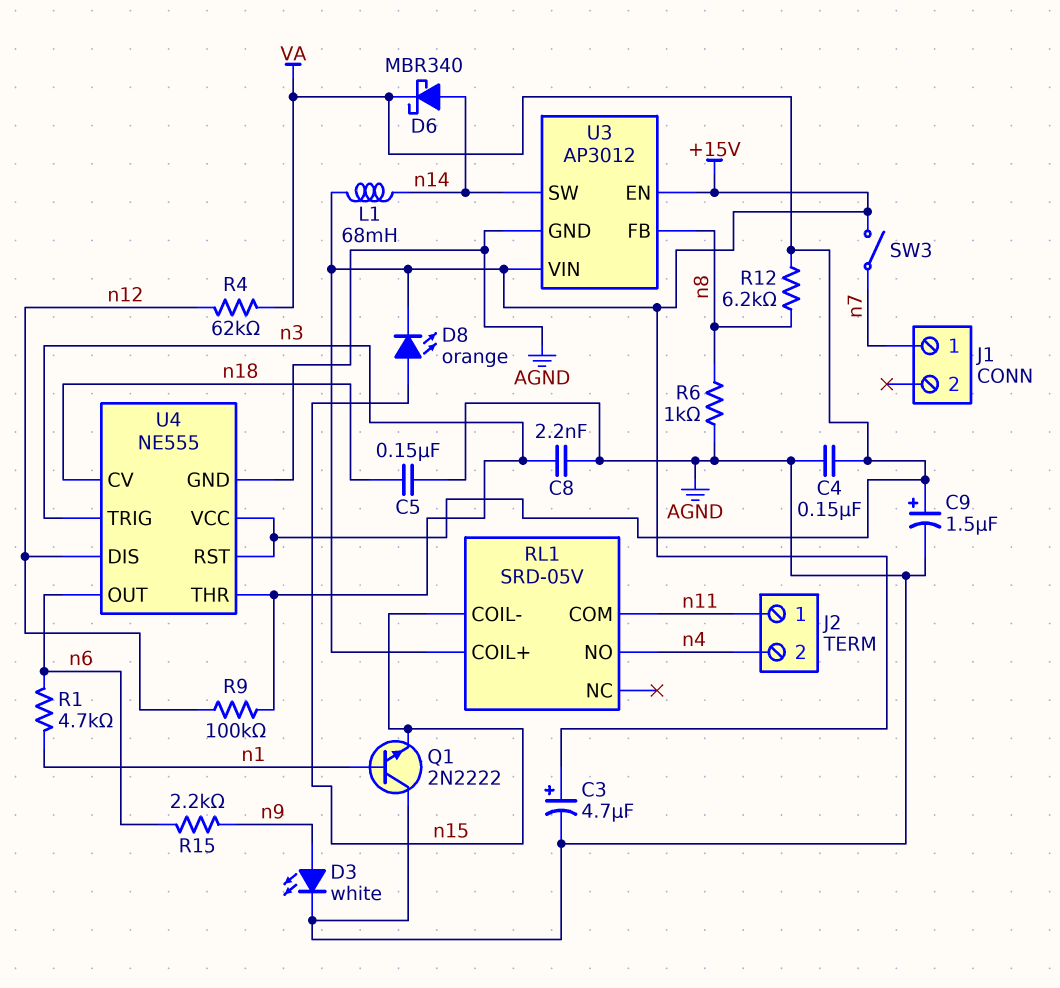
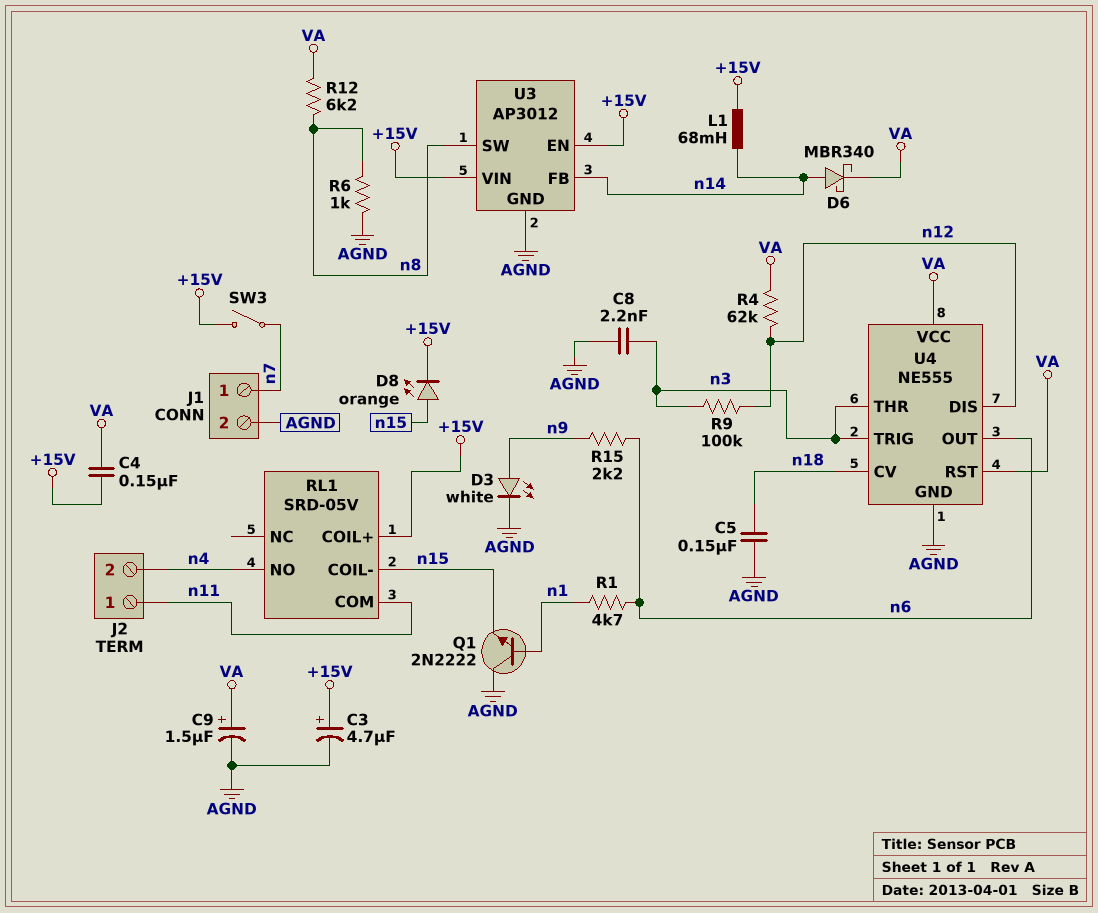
C4: 150nF (AGND, VA) -> 150nF (+15V, VA)
J1 pin 2: none -> AGND
U3 pin FB: n8 -> n14
U3 pin SW: n14 -> n8

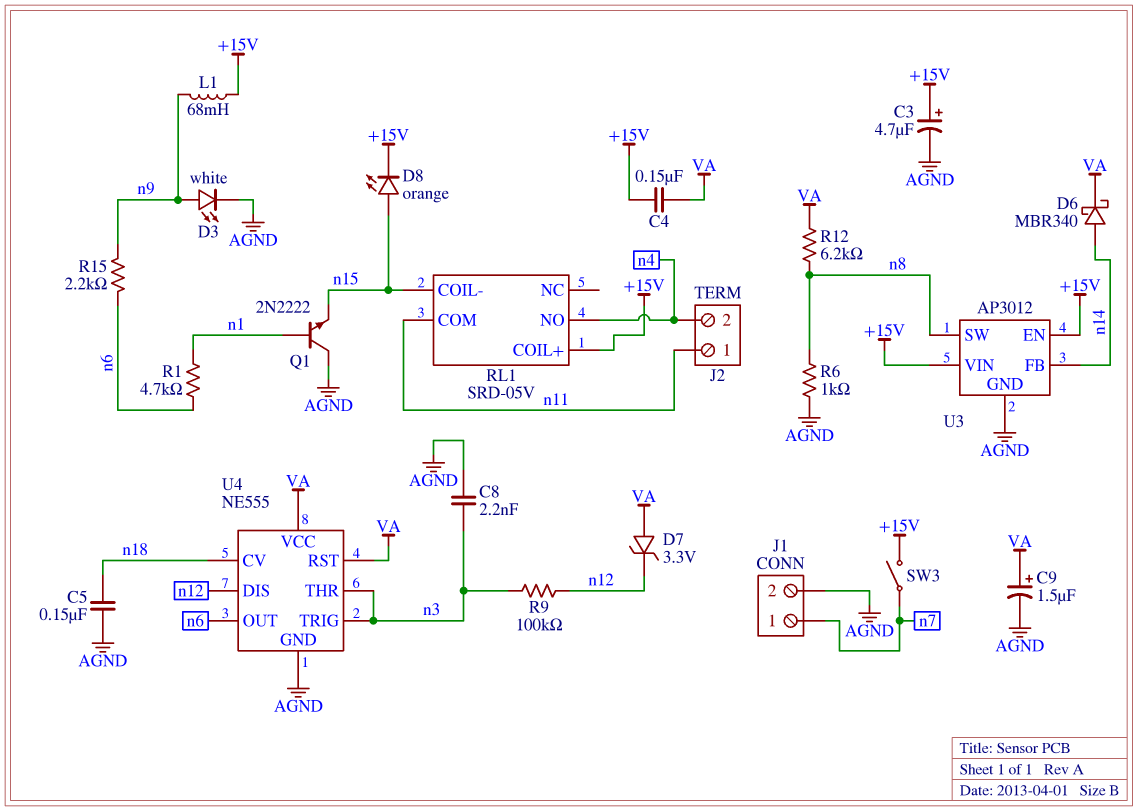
D7: none -> zener 3.3V (A VA, K n12)
L1: 68mH (+15V, n14) -> 68mH (+15V, n9)
R4: 62k (VA, n12) -> none

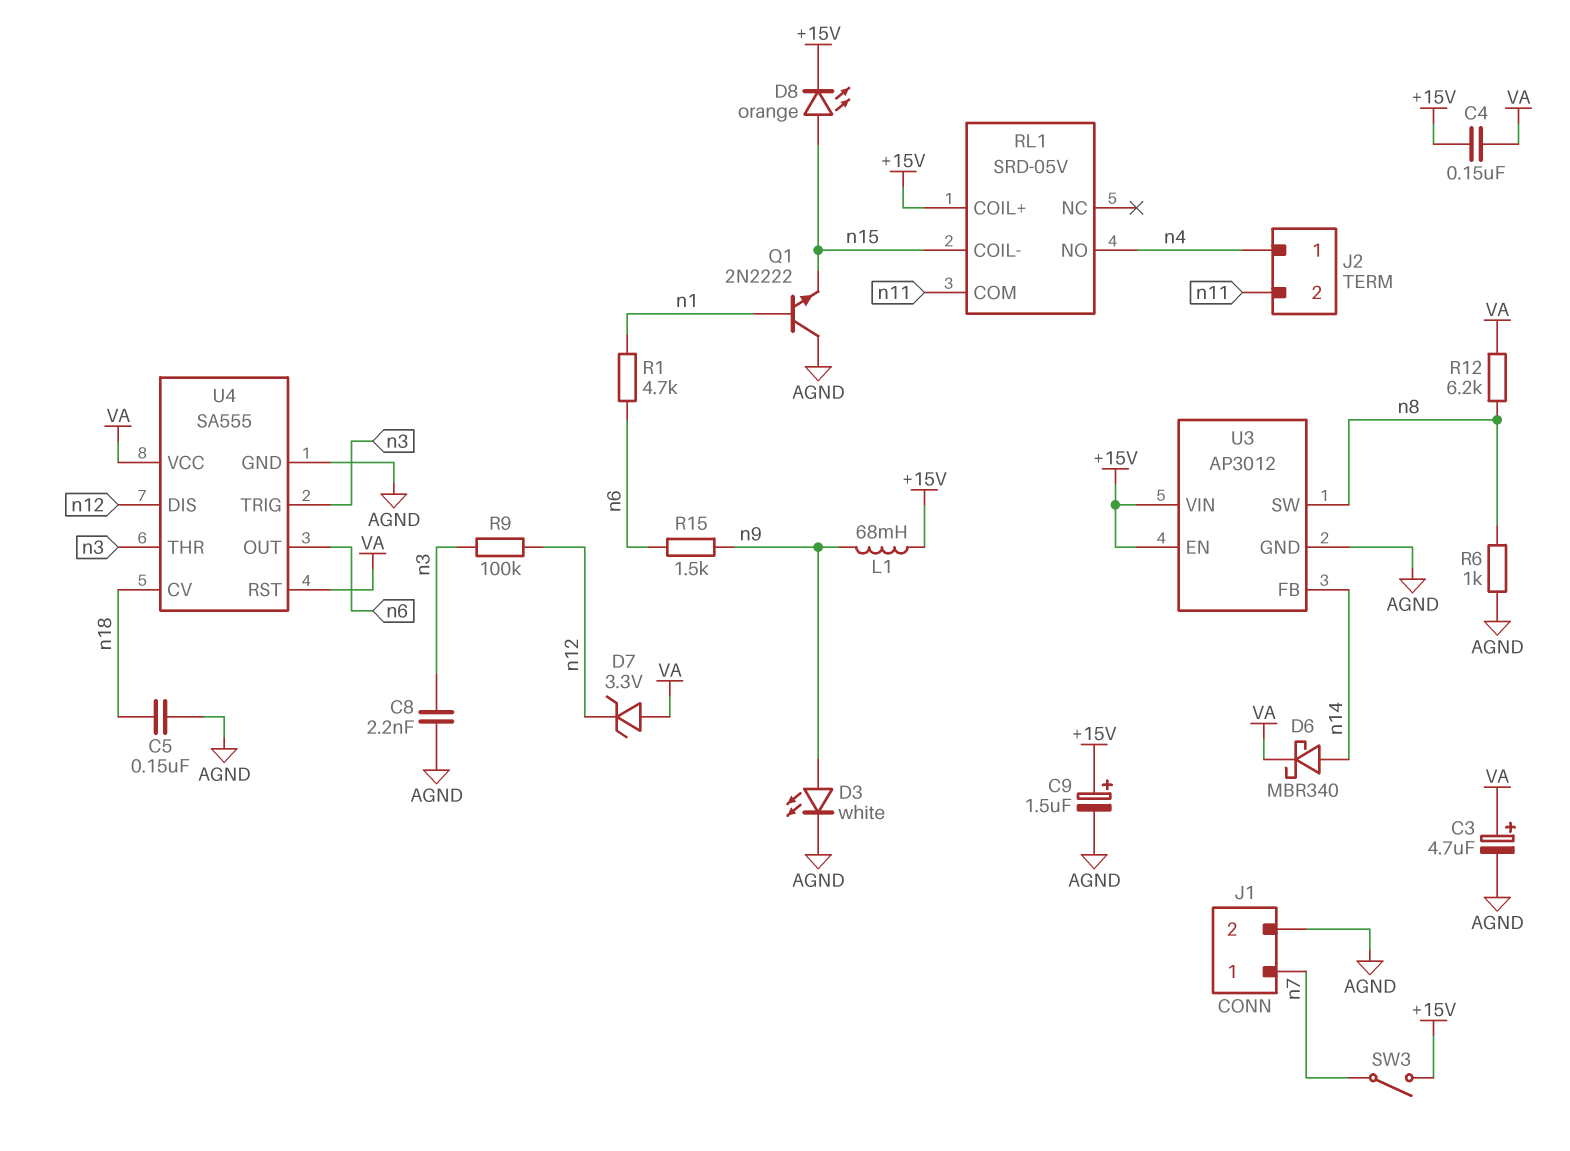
C3: 4.7uF (plus +15V, minus AGND) -> 4.7uF (plus VA, minus AGND)
C9: 1.5uF (plus VA, minus AGND) -> 1.5uF (plus +15V, minus AGND)
J2 pin 1: n11 -> n4
J2 pin 2: n4 -> n11
R15: 2.2k (n6, n9) -> 1.5k (n6, n9)
U4: NE555 -> SA555

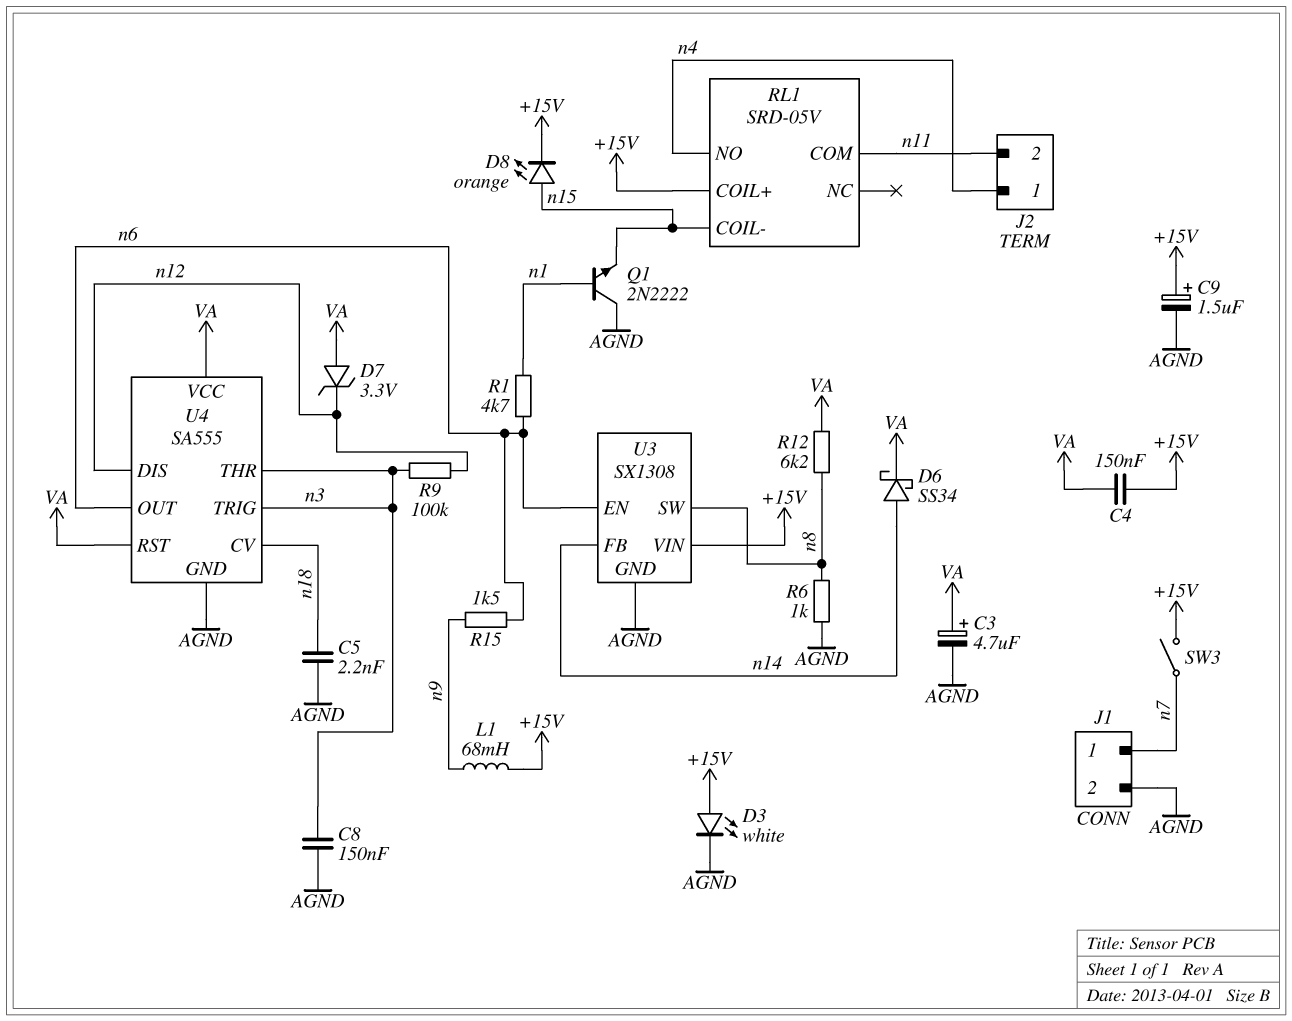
C5: 150nF (AGND, n18) -> 2.2nF (AGND, n18)
C8: 2.2nF (AGND, n3) -> 150nF (AGND, n3)
D3: LED white (A n9, K AGND) -> LED white (A +15V, K AGND)
D6: schottky MBR340 (A n14, K VA) -> schottky SS34 (A n14, K VA)
U3: AP3012 -> SX1308
U3 pin EN: +15V -> n6

